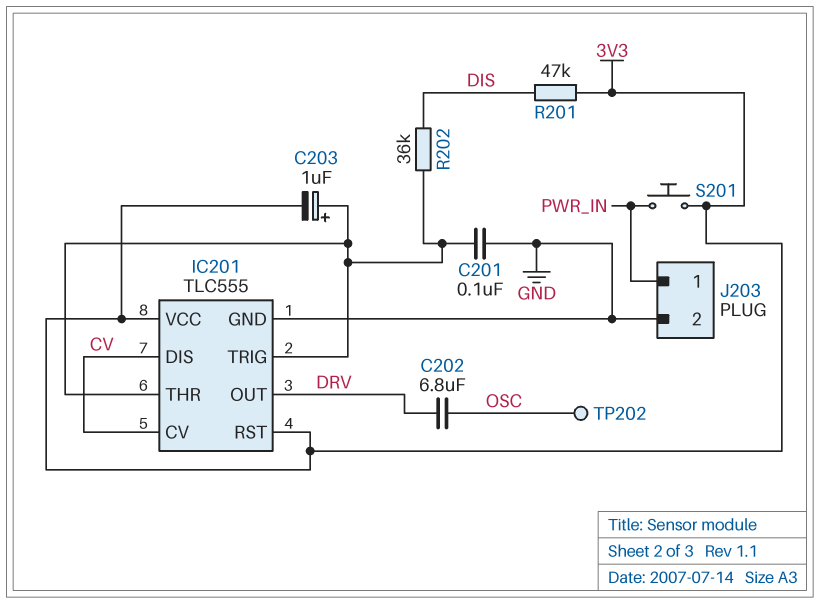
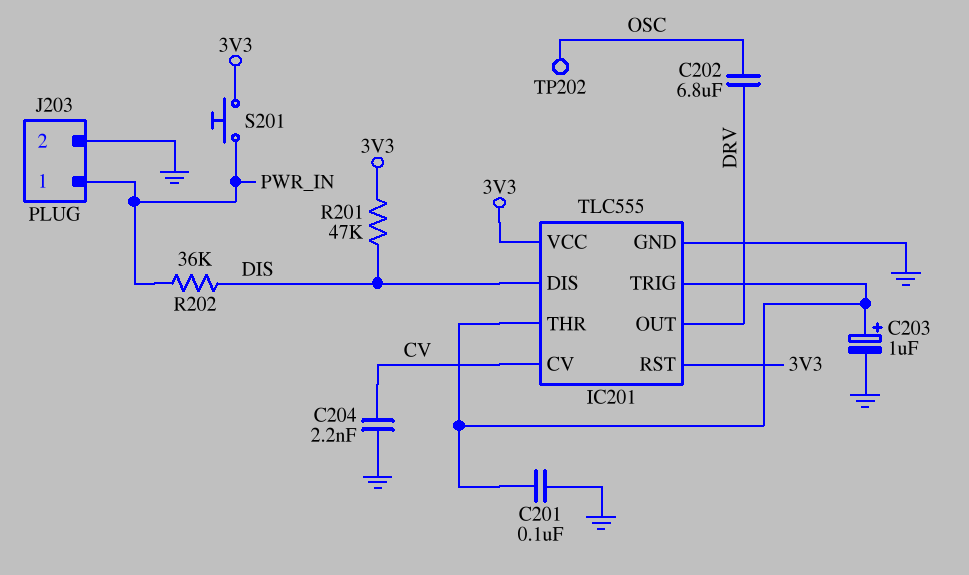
C203: 1uF (plus IC201/THR, minus 3V3) -> 1uF (plus IC201/THR, minus GND)
C204: none -> 2.2nF (CV, GND)
IC201 pin DIS: CV -> DIS
R202: 36k (DIS, IC201/THR) -> 36k (DIS, PWR_IN)

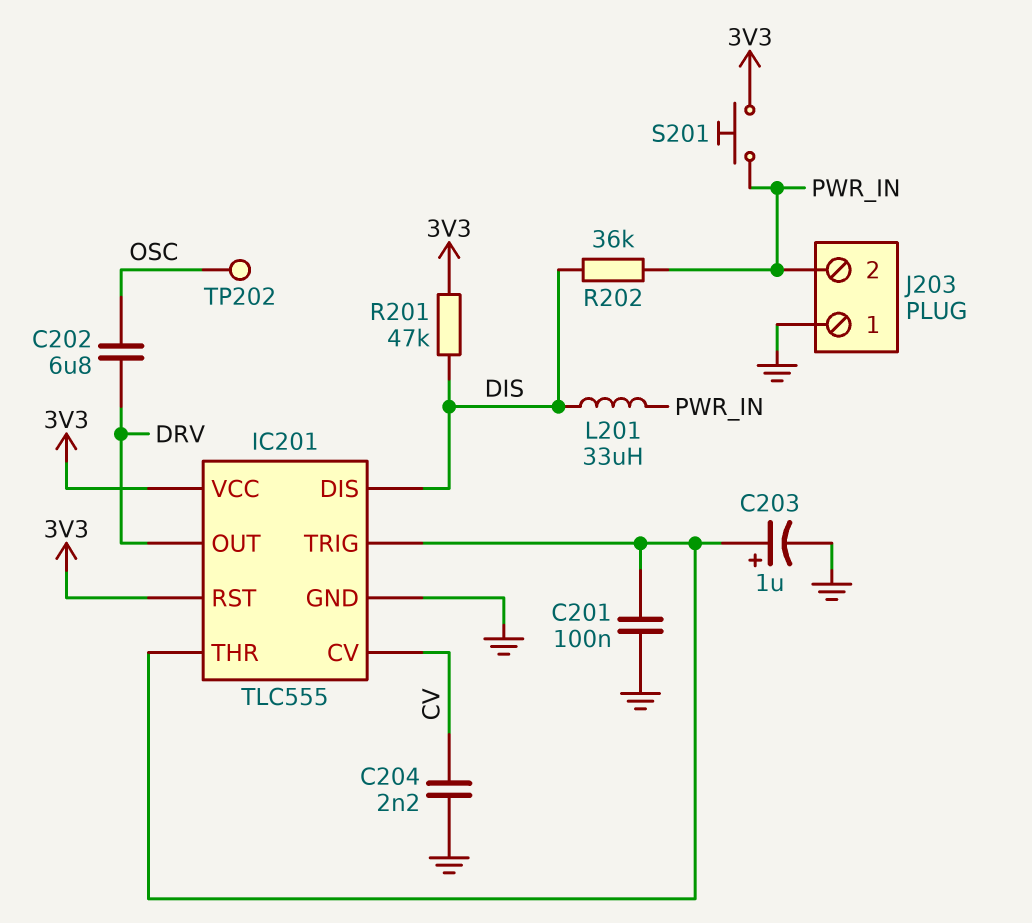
J203 pin 1: PWR_IN -> GND
J203 pin 2: GND -> PWR_IN
L201: none -> 33uH (DIS, PWR_IN)

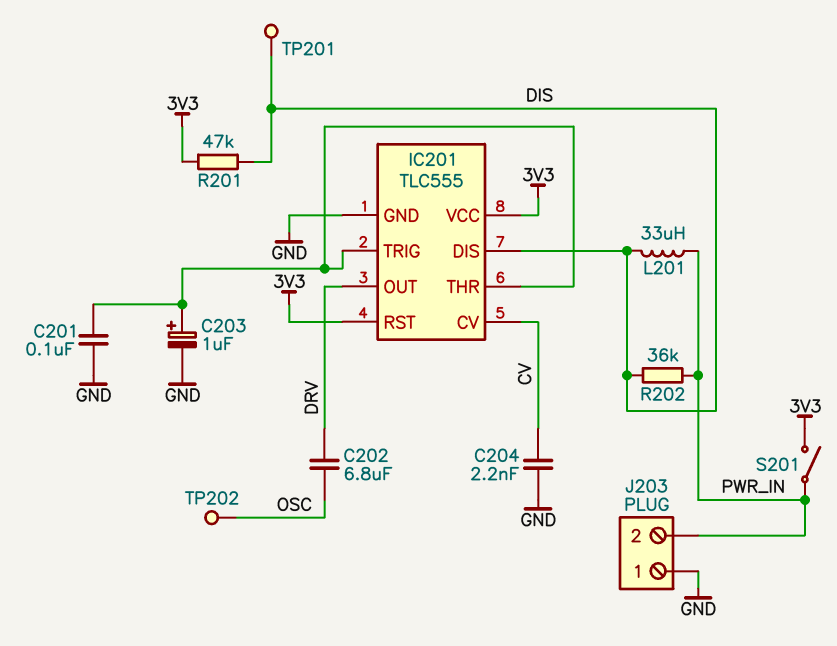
S201: button (3V3, PWR_IN) -> switch (3V3, PWR_IN)
TP201: none -> test point (DIS)

